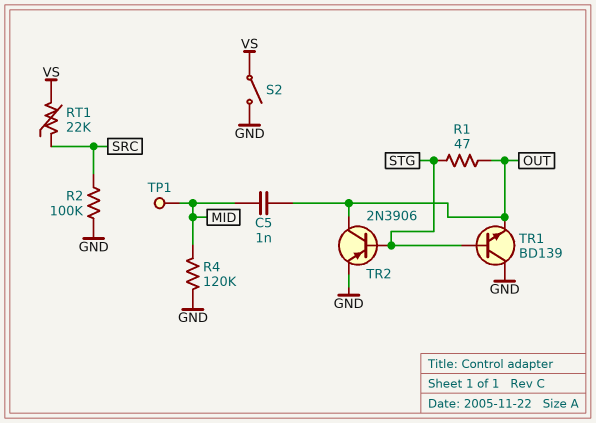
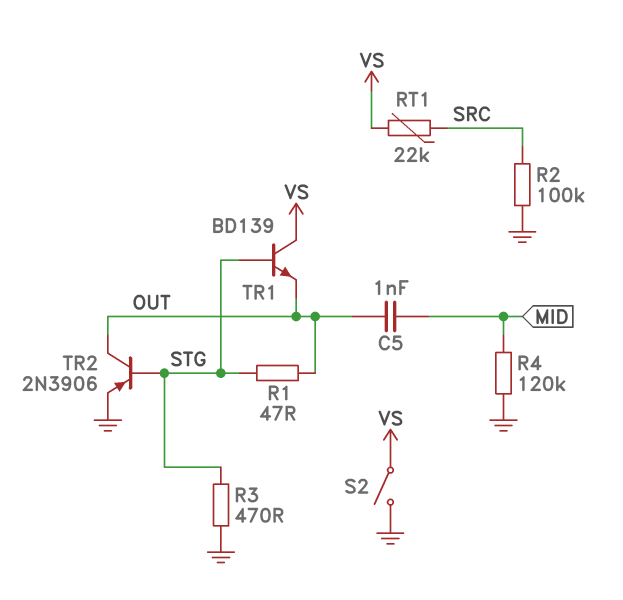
R3: none -> 470 (GND, STG)
TP1: test point (MID) -> none
TR1: NPN BD139 (B STG, C GND, E OUT) -> NPN BD139 (B STG, C VS, E OUT)

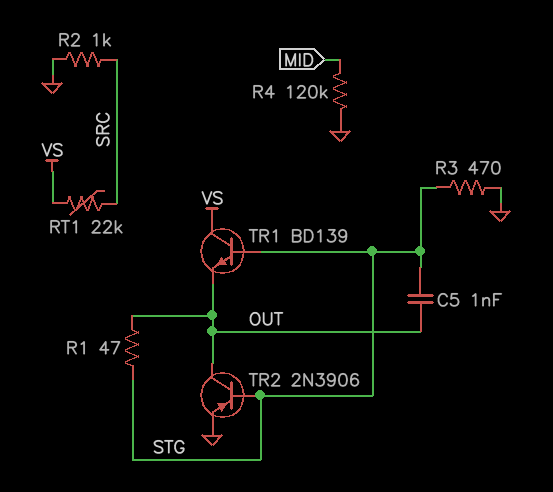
C5: 1nF (MID, OUT) -> 1nF (OUT, STG)
R2: 100k (GND, SRC) -> 1k (GND, SRC)
S2: switch (GND, VS) -> none

